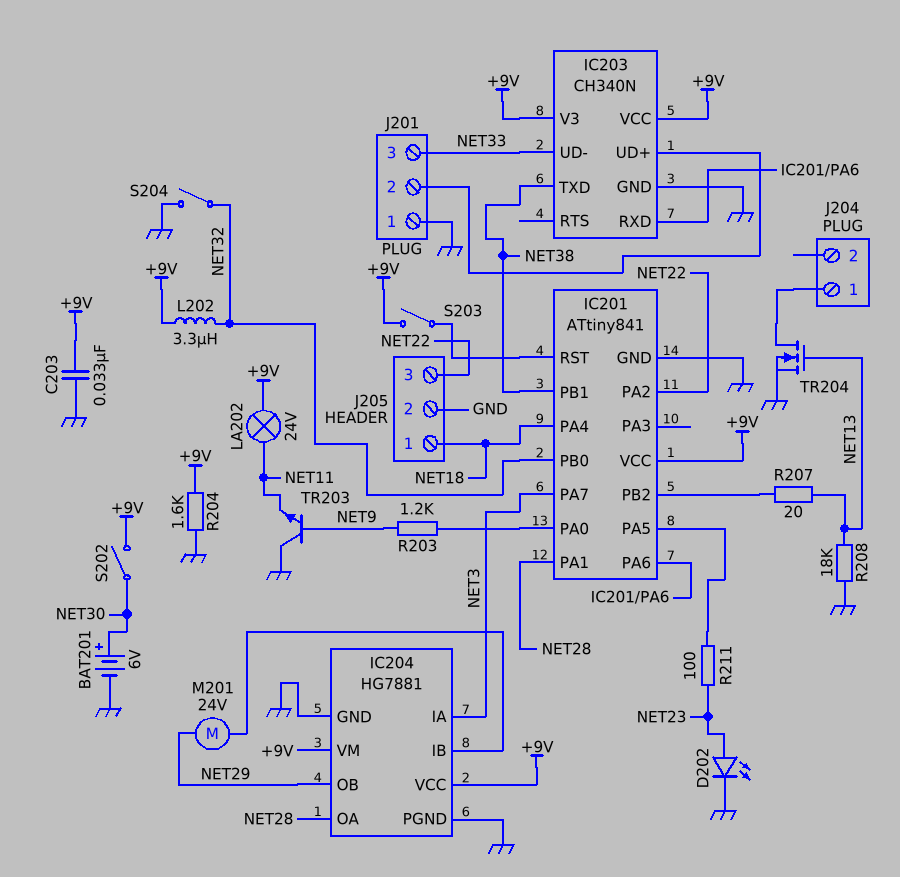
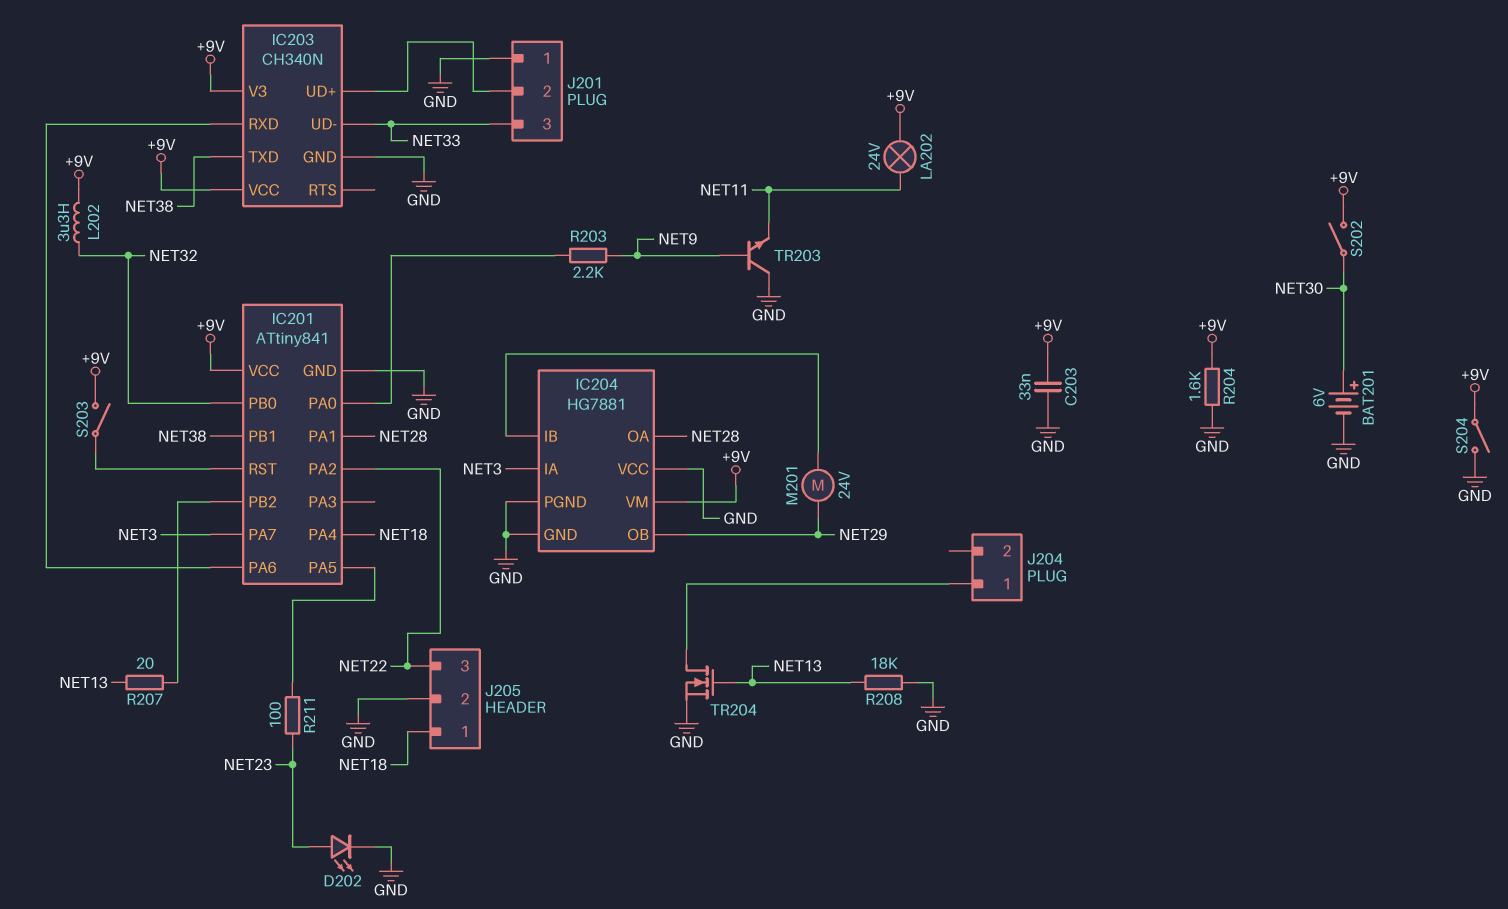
IC204 pin VCC: +9V -> GND
R203: 1.2k (IC201/PA0, NET9) -> 2.2k (IC201/PA0, NET9)
S204: switch (GND, NET32) -> switch (+9V, GND)

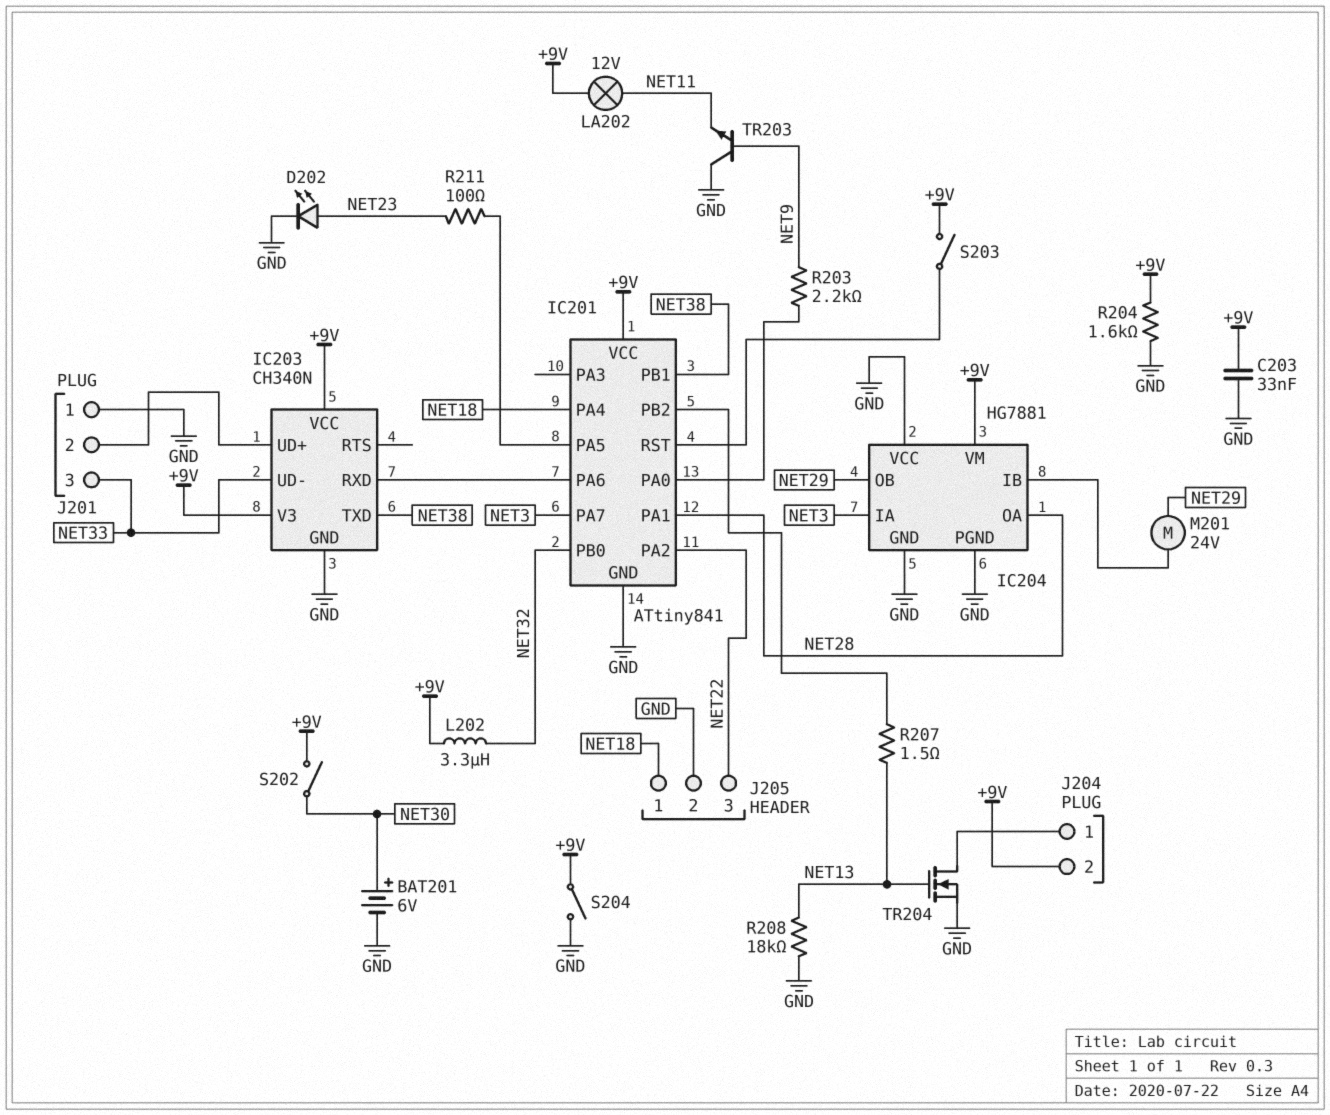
J204 pin 2: none -> +9V
LA202: lamp 24V (+9V, NET11) -> lamp 12V (+9V, NET11)
R207: 20 (IC201/PB2, NET13) -> 1.5 (IC201/PB2, NET13)

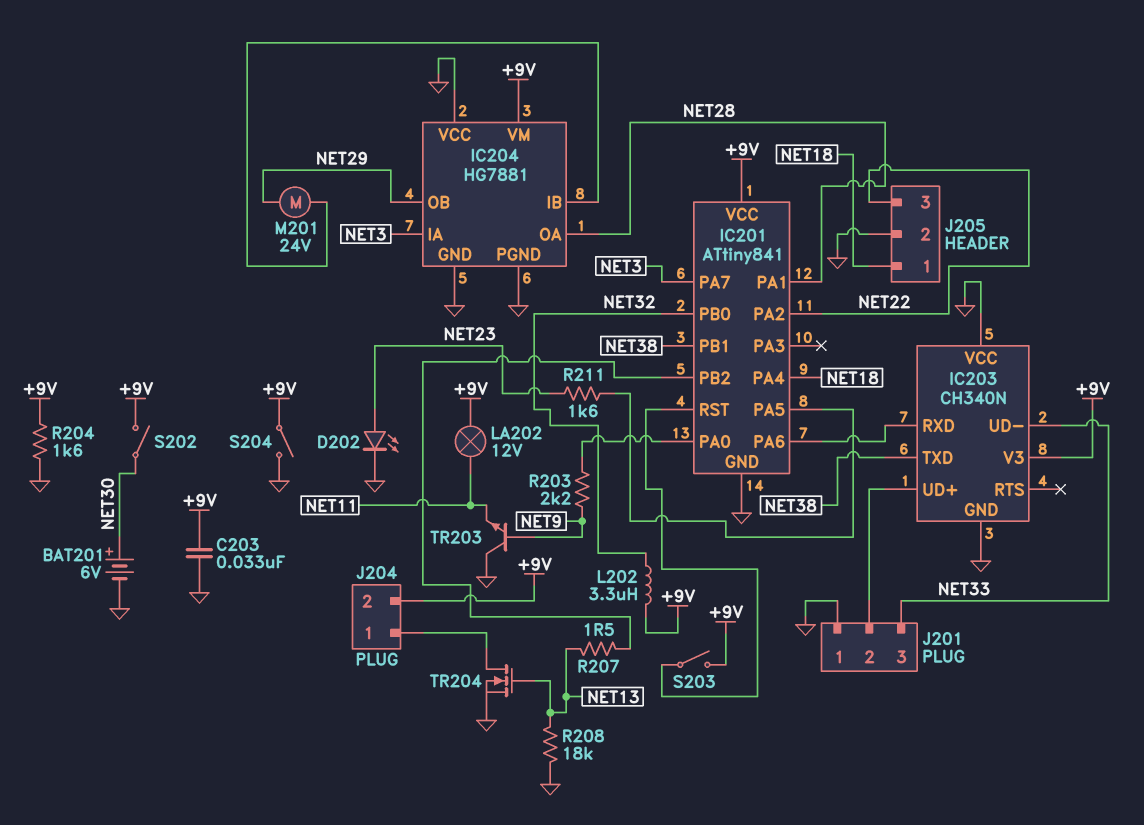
IC203 pin VCC: +9V -> GND
R211: 100 (IC201/PA5, NET23) -> 1.6k (IC201/PA5, NET23)

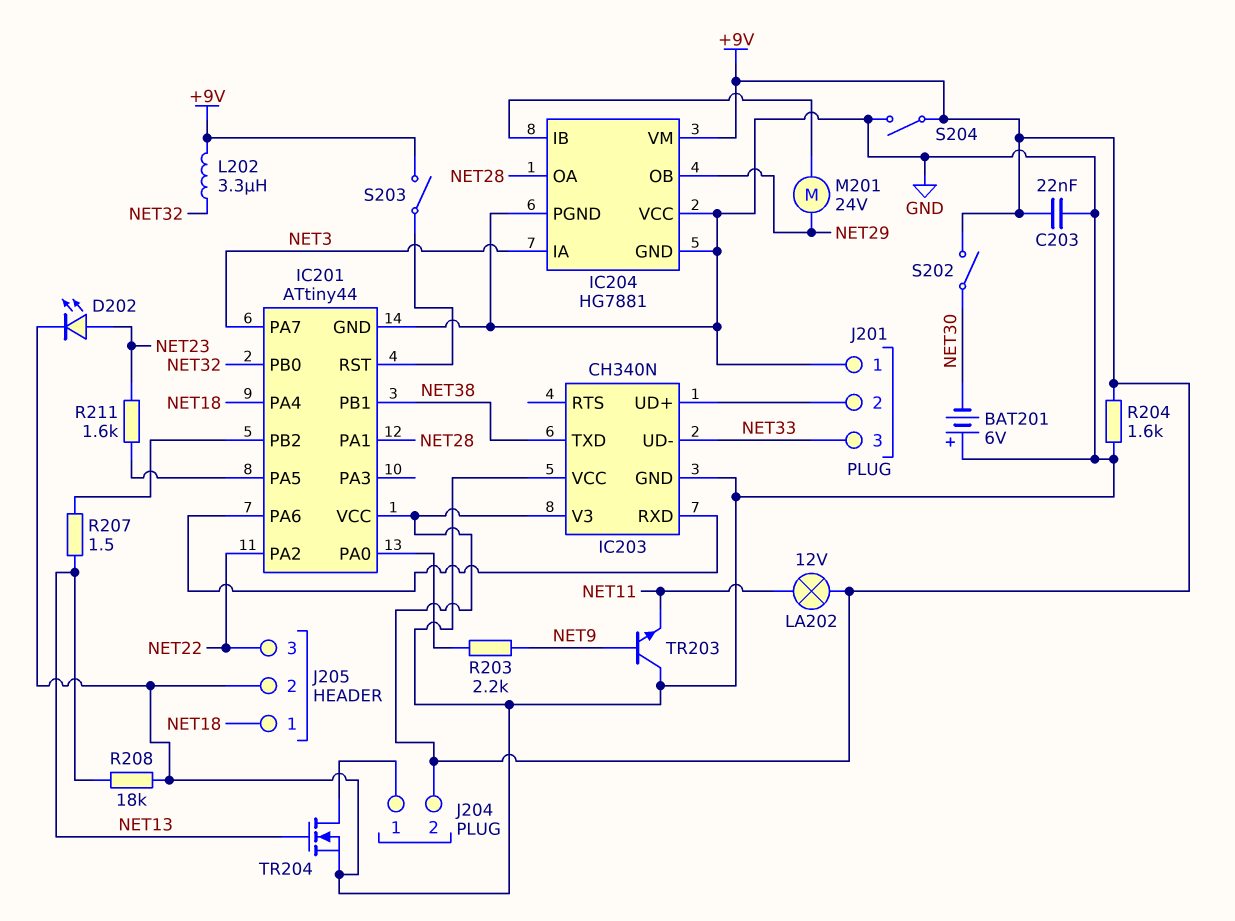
BAT201: 6V (plus NET30, minus GND) -> 6V (plus GND, minus NET30)
C203: 33nF (+9V, GND) -> 22nF (+9V, GND)
IC201: ATtiny841 -> ATtiny44

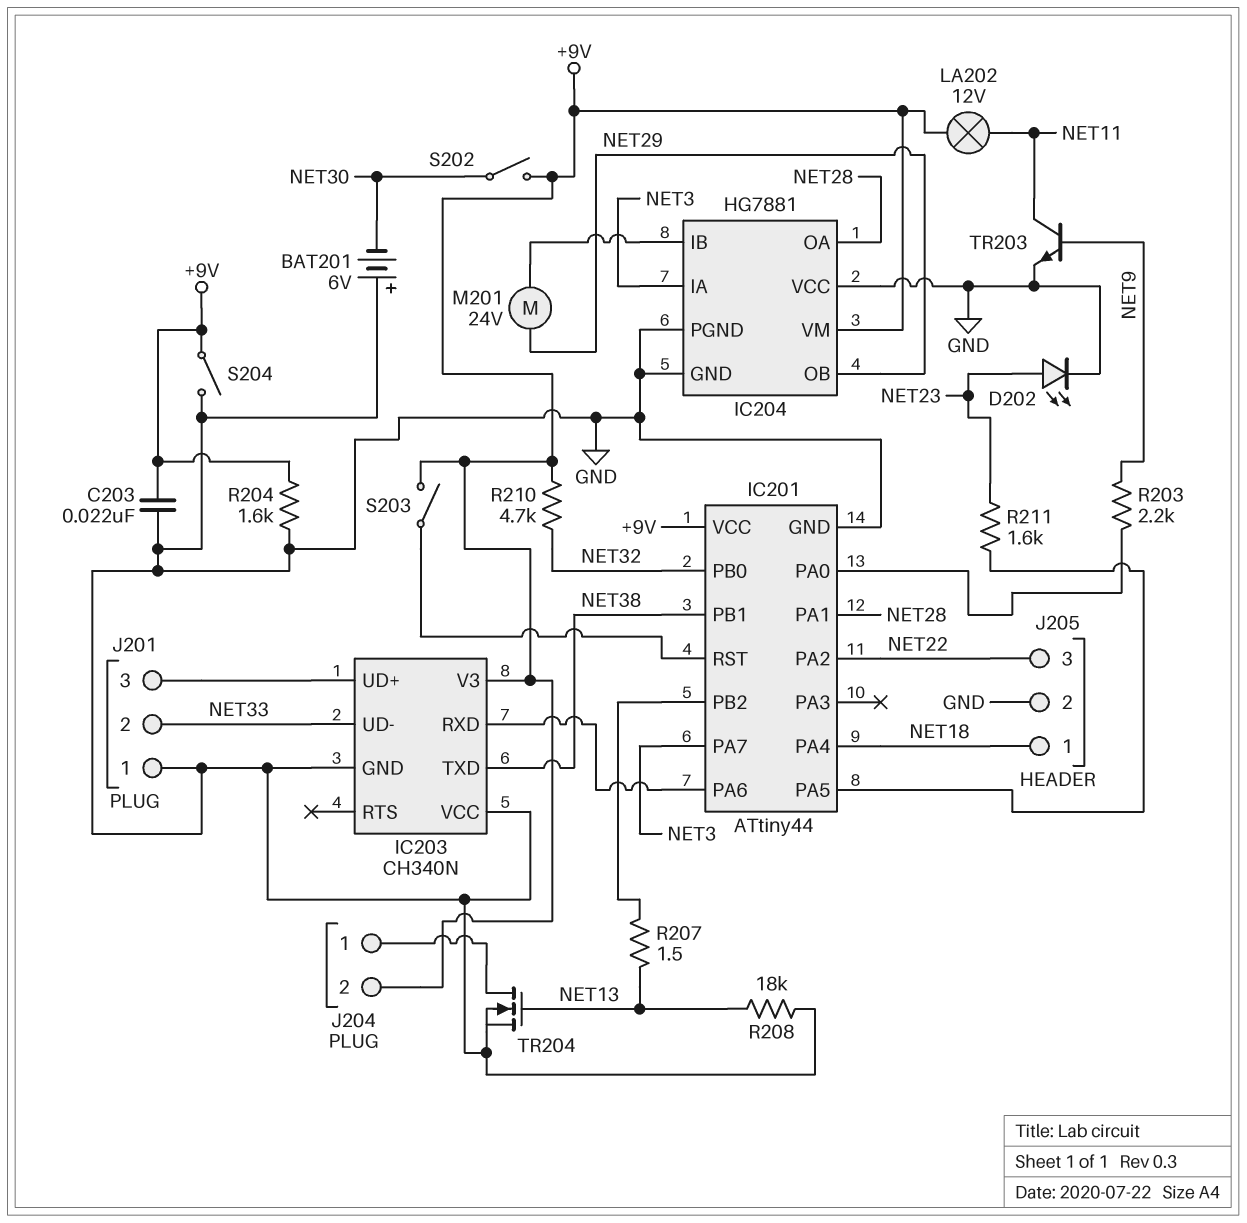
J201 pin 2: IC203/UD+ -> NET33
J201 pin 3: NET33 -> IC203/UD+
L202: 3.3uH (+9V, NET32) -> none
R210: none -> 4.7k (+9V, NET32)
TR203: NPN (B NET9, C GND, E NET11) -> NPN (B NET9, C NET11, E GND)

